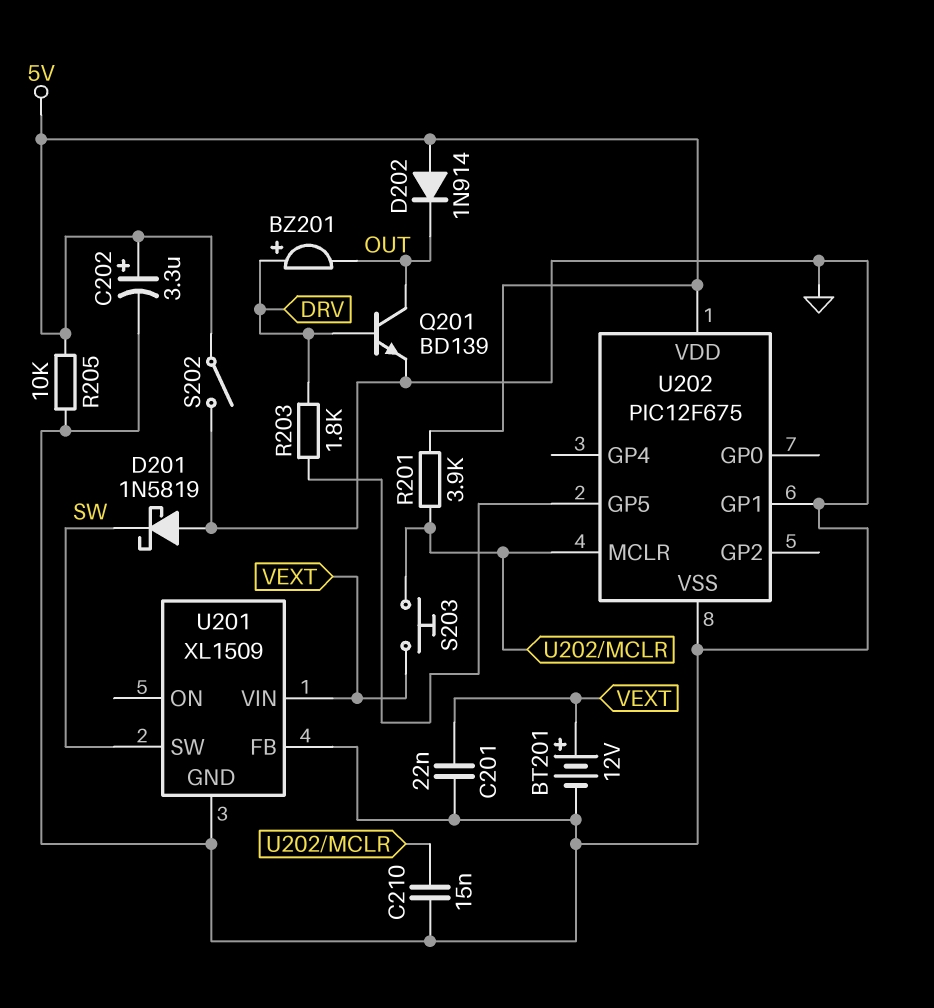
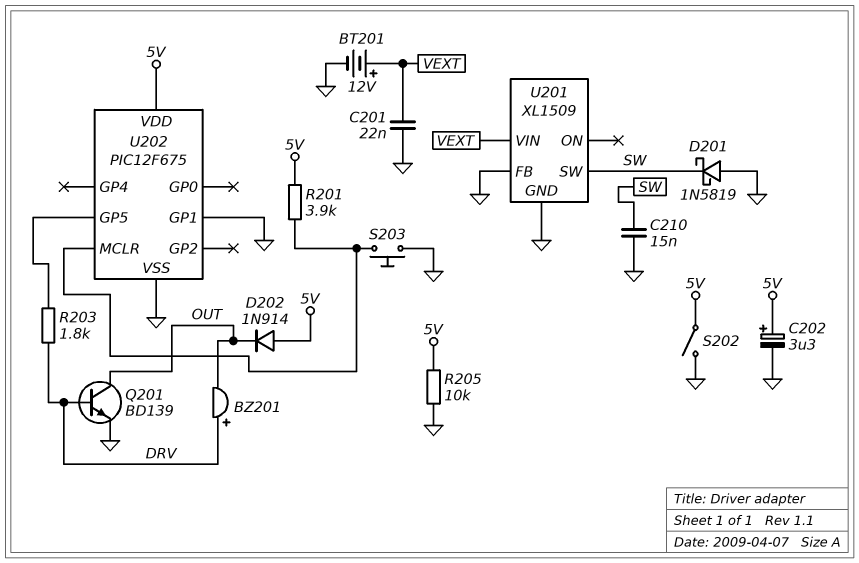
C210: 15nF (GND, U202/MCLR) -> 15nF (GND, SW)
S203: button (U202/MCLR, VEXT) -> button (GND, U202/MCLR)

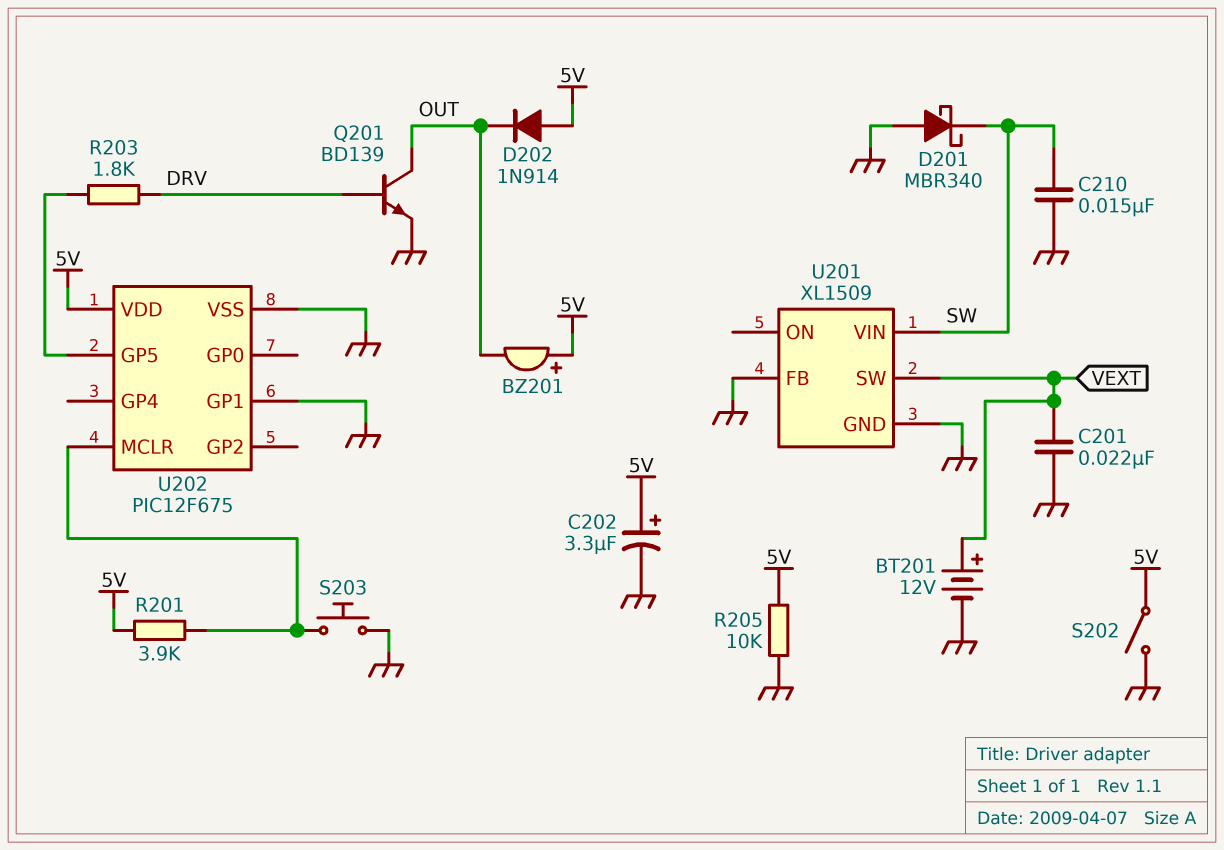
BZ201: buzzer (plus DRV, minus OUT) -> buzzer (plus 5V, minus OUT)
D201: schottky 1N5819 (A GND, K SW) -> schottky MBR340 (A GND, K SW)
U201 pin SW: SW -> VEXT
U201 pin VIN: VEXT -> SW

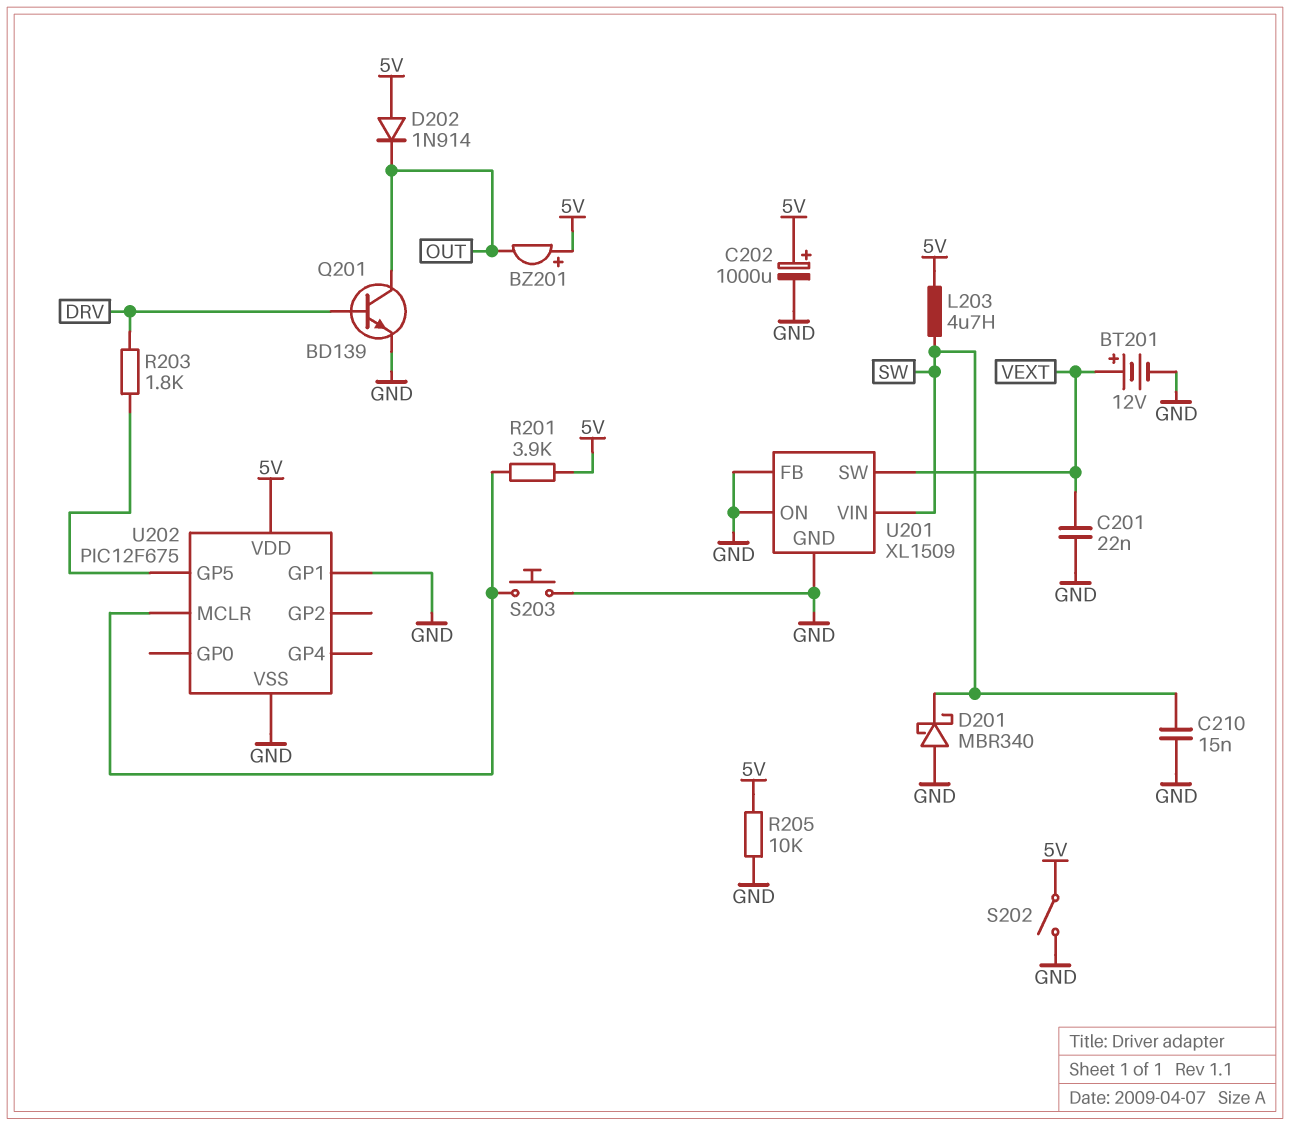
C202: 3.3uF (plus 5V, minus GND) -> 1000uF (plus 5V, minus GND)
L203: none -> 4.7uH (5V, SW)
U201 pin ON: none -> GND

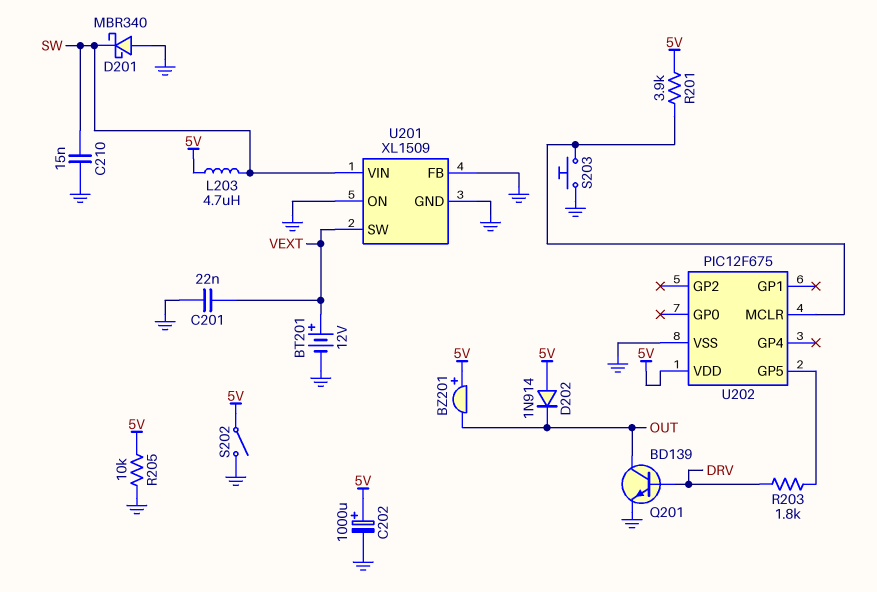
U202 pin GP1: GND -> none

